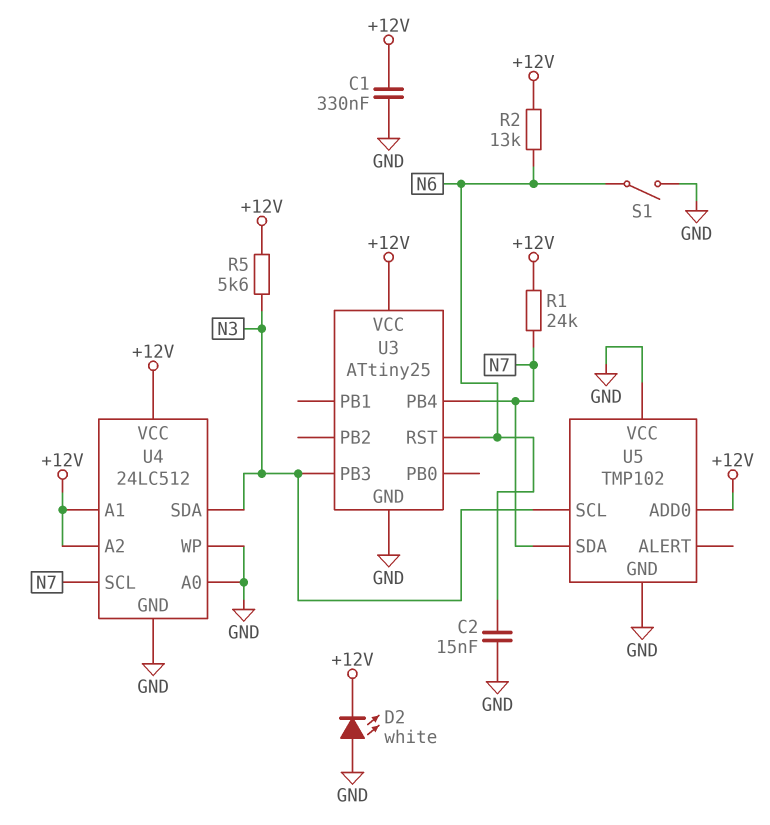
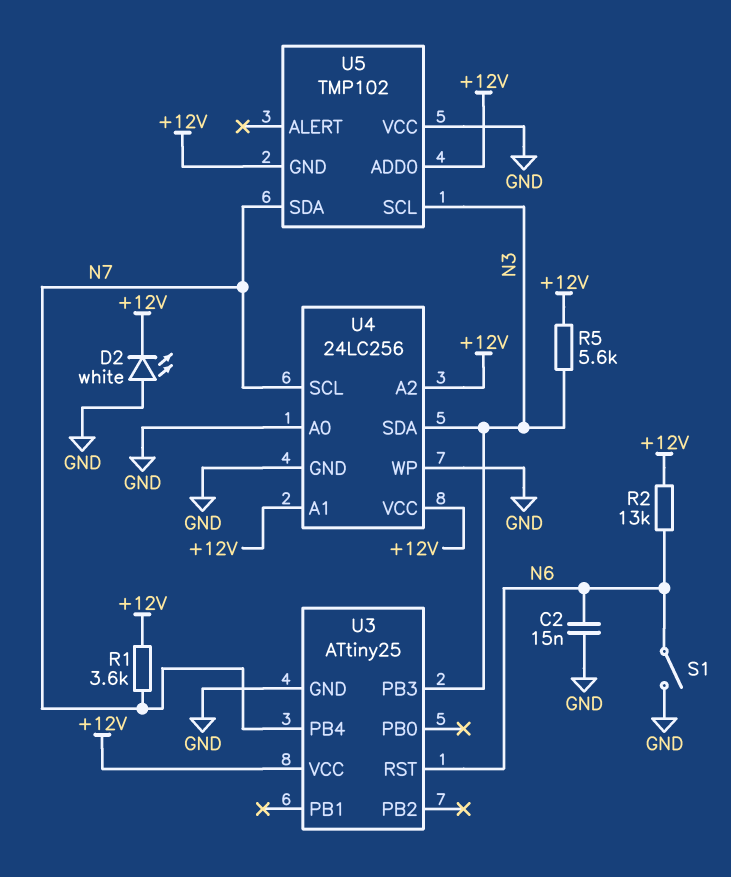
C1: 330nF (+12V, GND) -> none
R1: 24k (+12V, N7) -> 3.6k (+12V, N7)
U4: 24LC512 -> 24LC256
U5 pin GND: GND -> +12V

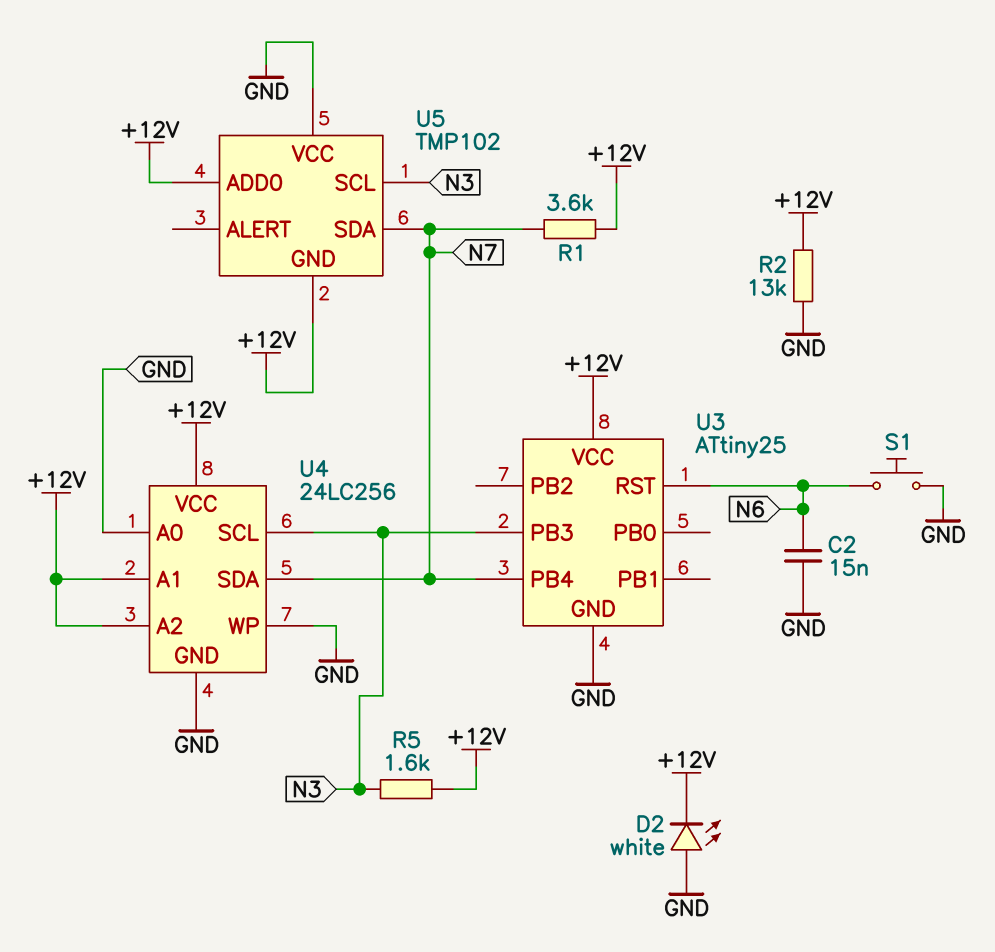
R2: 13k (+12V, N6) -> 13k (+12V, GND)
R5: 5.6k (+12V, N3) -> 1.6k (+12V, N3)
S1: switch (GND, N6) -> button (GND, N6)
U4 pin SCL: N7 -> N3
U4 pin SDA: N3 -> N7

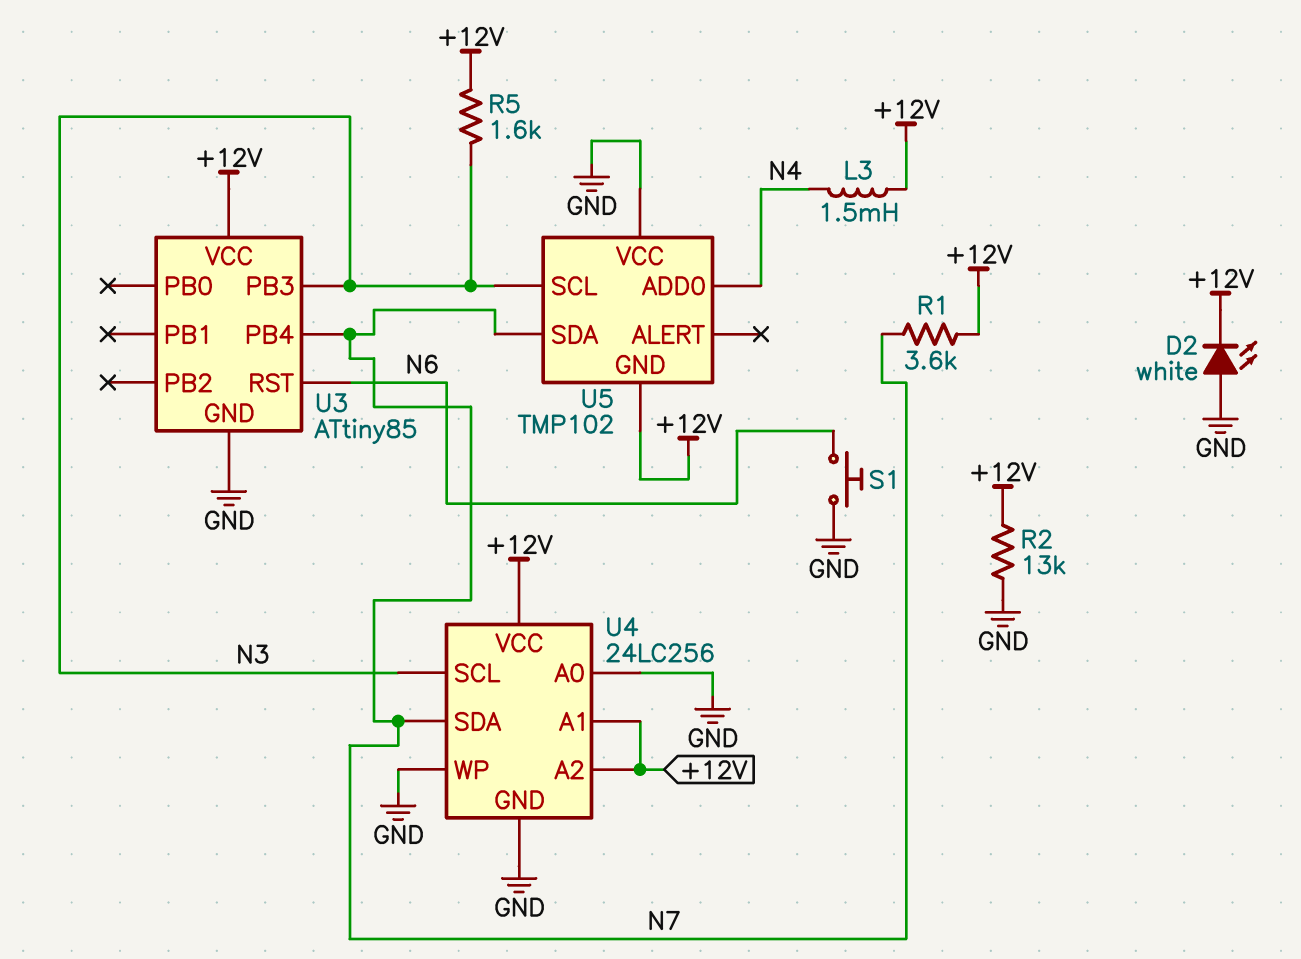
C2: 15nF (GND, N6) -> none
L3: none -> 1.5mH (+12V, N4)
U3: ATtiny25 -> ATtiny85
U5 pin ADD0: +12V -> N4

